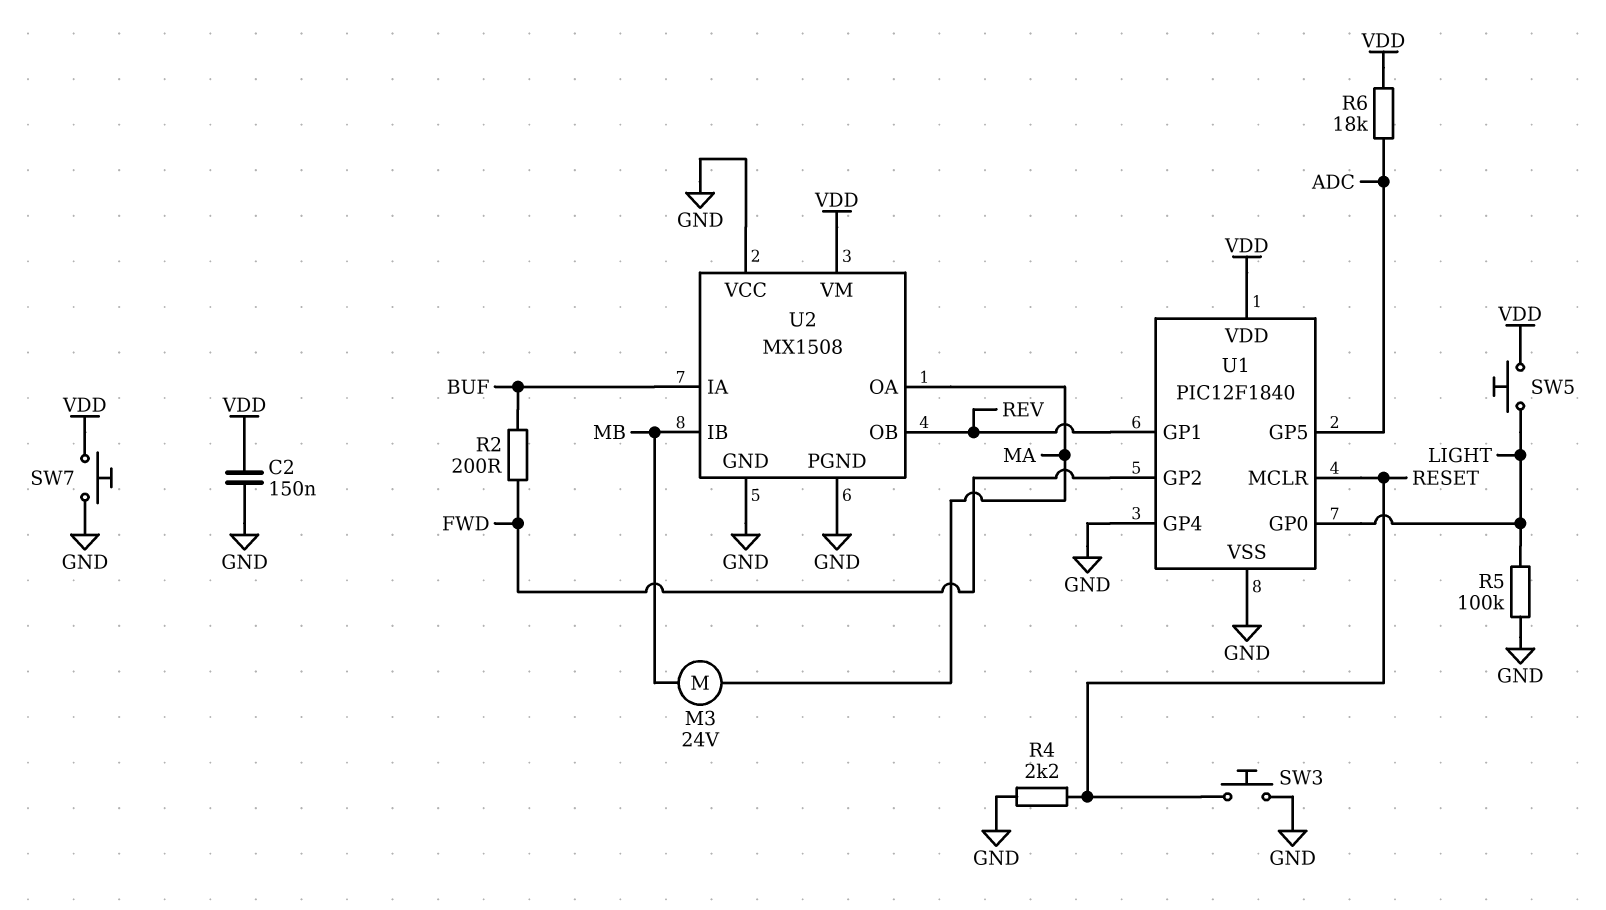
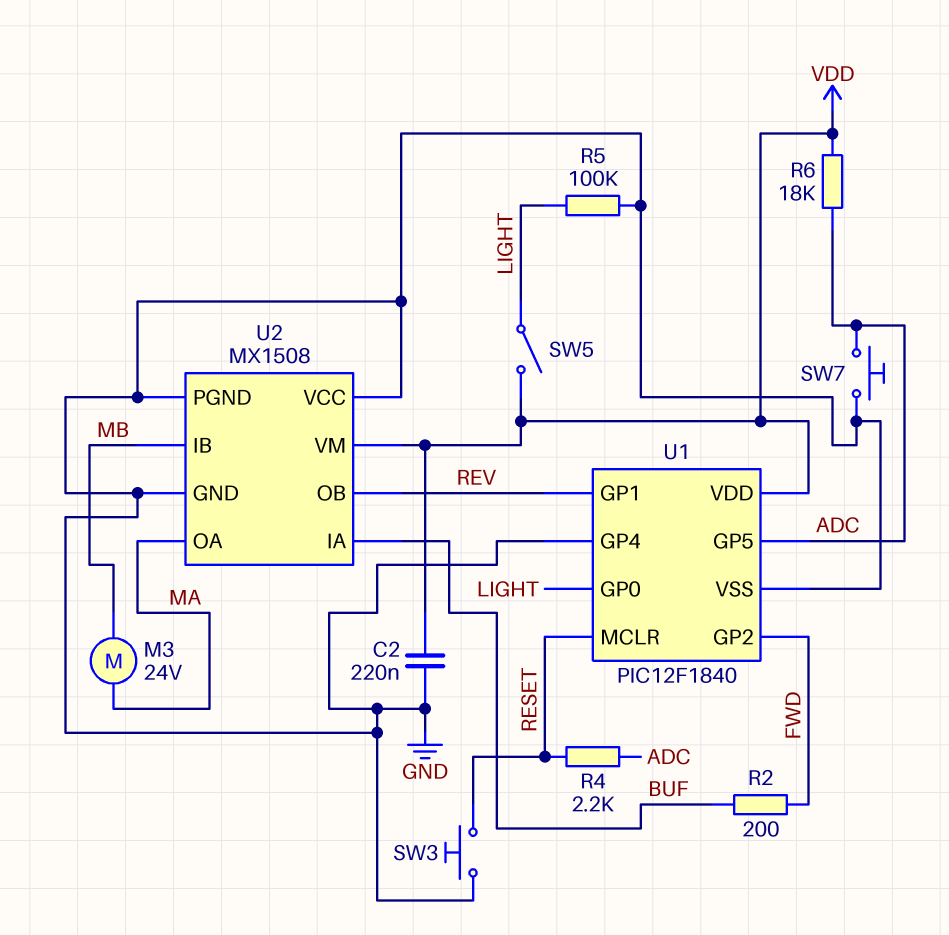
C2: 150nF (GND, VDD) -> 220nF (GND, VDD)
R4: 2.2k (GND, RESET) -> 2.2k (ADC, RESET)
SW5: button (LIGHT, VDD) -> switch (LIGHT, VDD)
SW7: button (GND, VDD) -> button (ADC, GND)

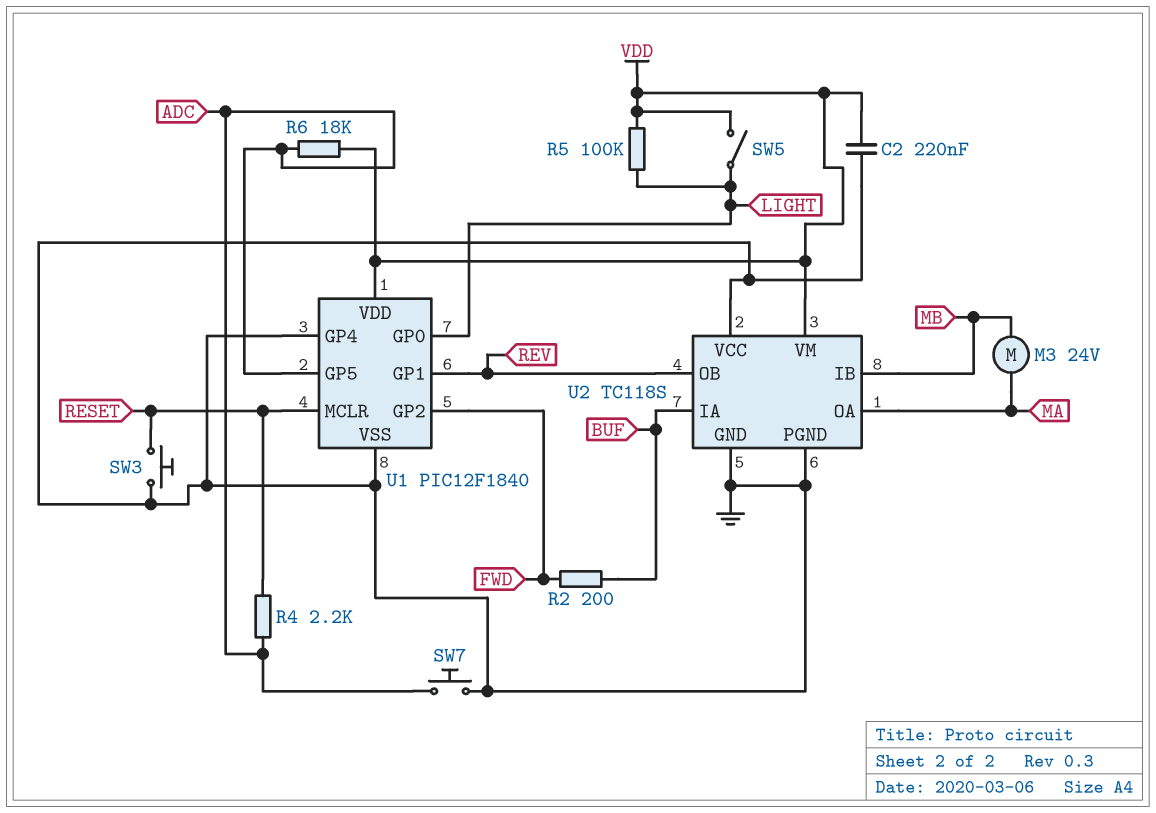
R5: 100k (GND, LIGHT) -> 100k (LIGHT, VDD)
U2: MX1508 -> TC118S

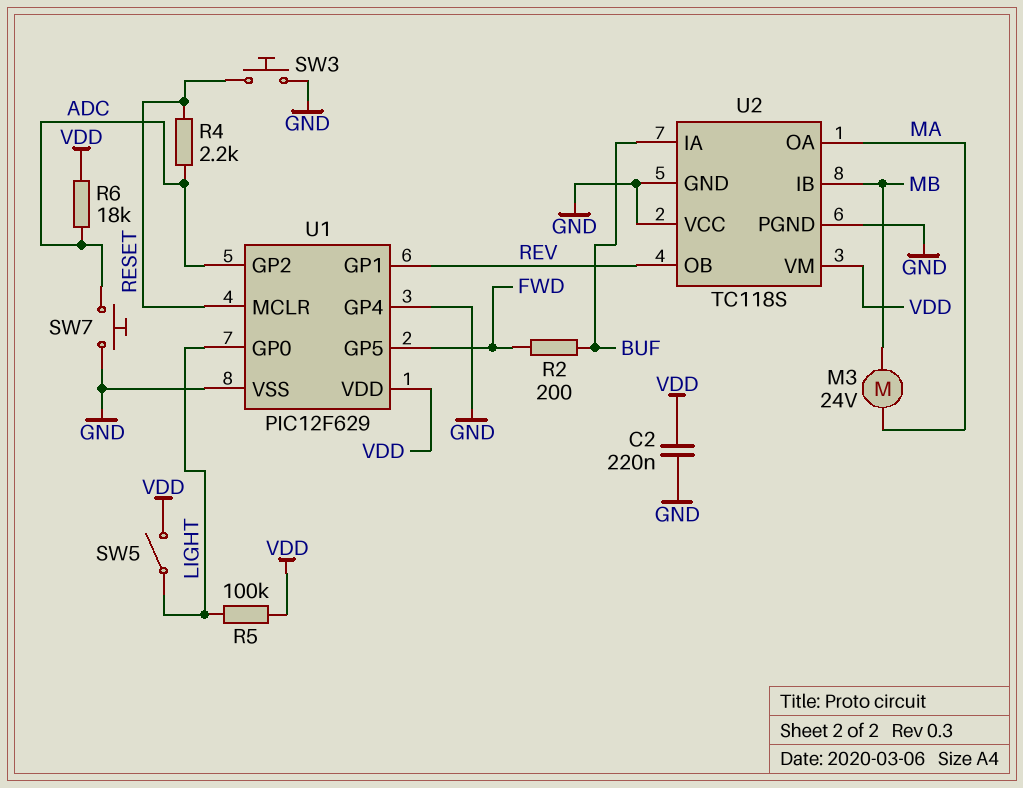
U1: PIC12F1840 -> PIC12F629
U1 pin GP2: FWD -> ADC
U1 pin GP5: ADC -> FWD

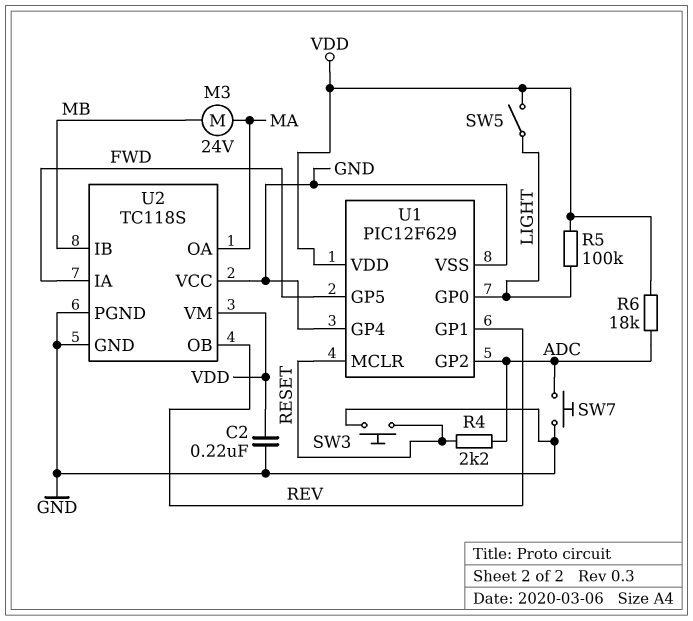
R2: 200 (BUF, FWD) -> none
U2 pin IA: BUF -> FWD

